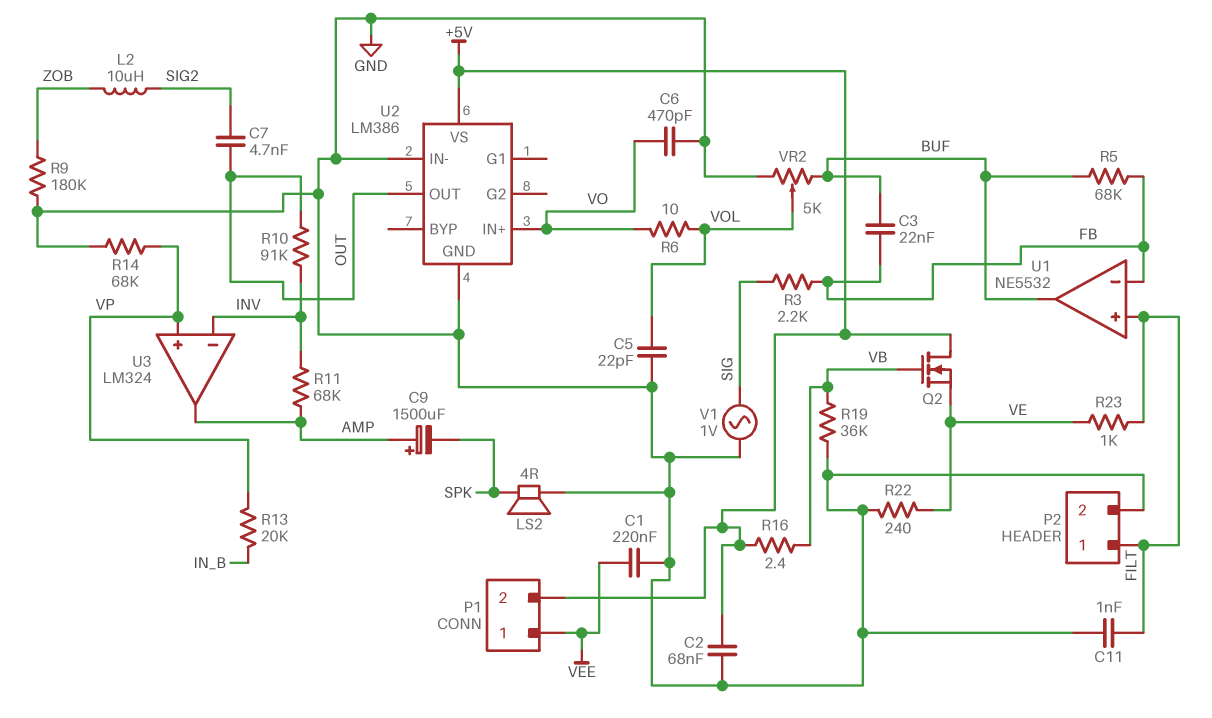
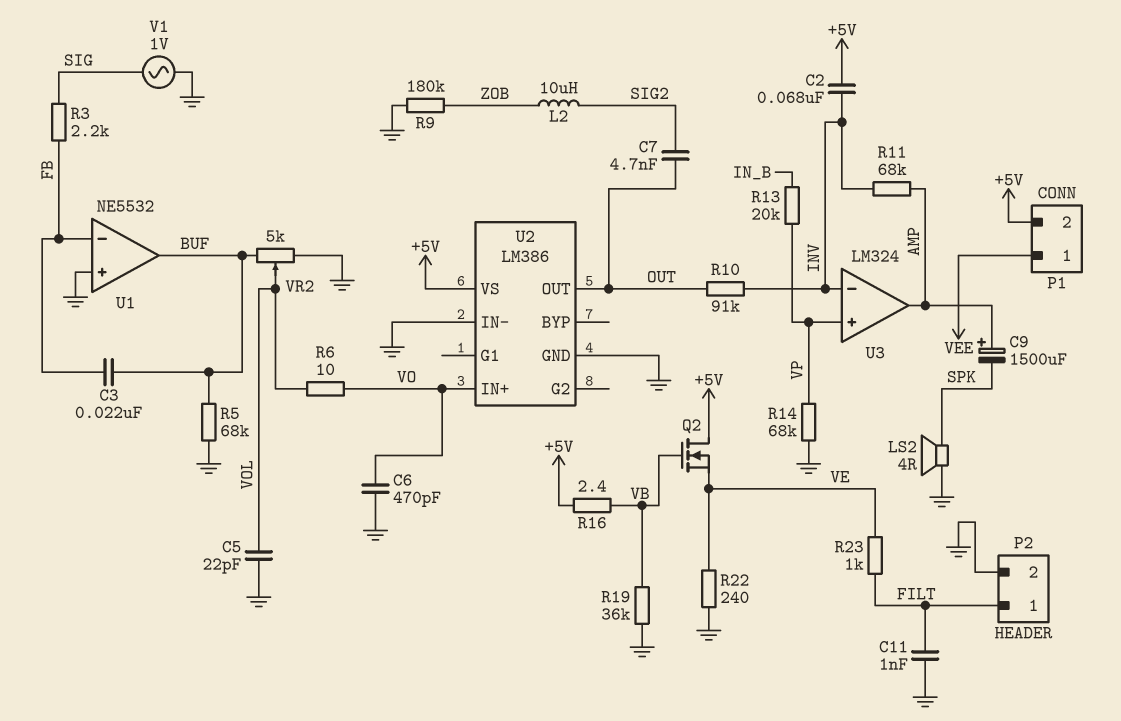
C1: 220nF (GND, VEE) -> none
C2: 68nF (+5V, GND) -> 68nF (+5V, INV)
R5: 68k (BUF, FB) -> 68k (BUF, GND)
U1 pin in+: FILT -> GND

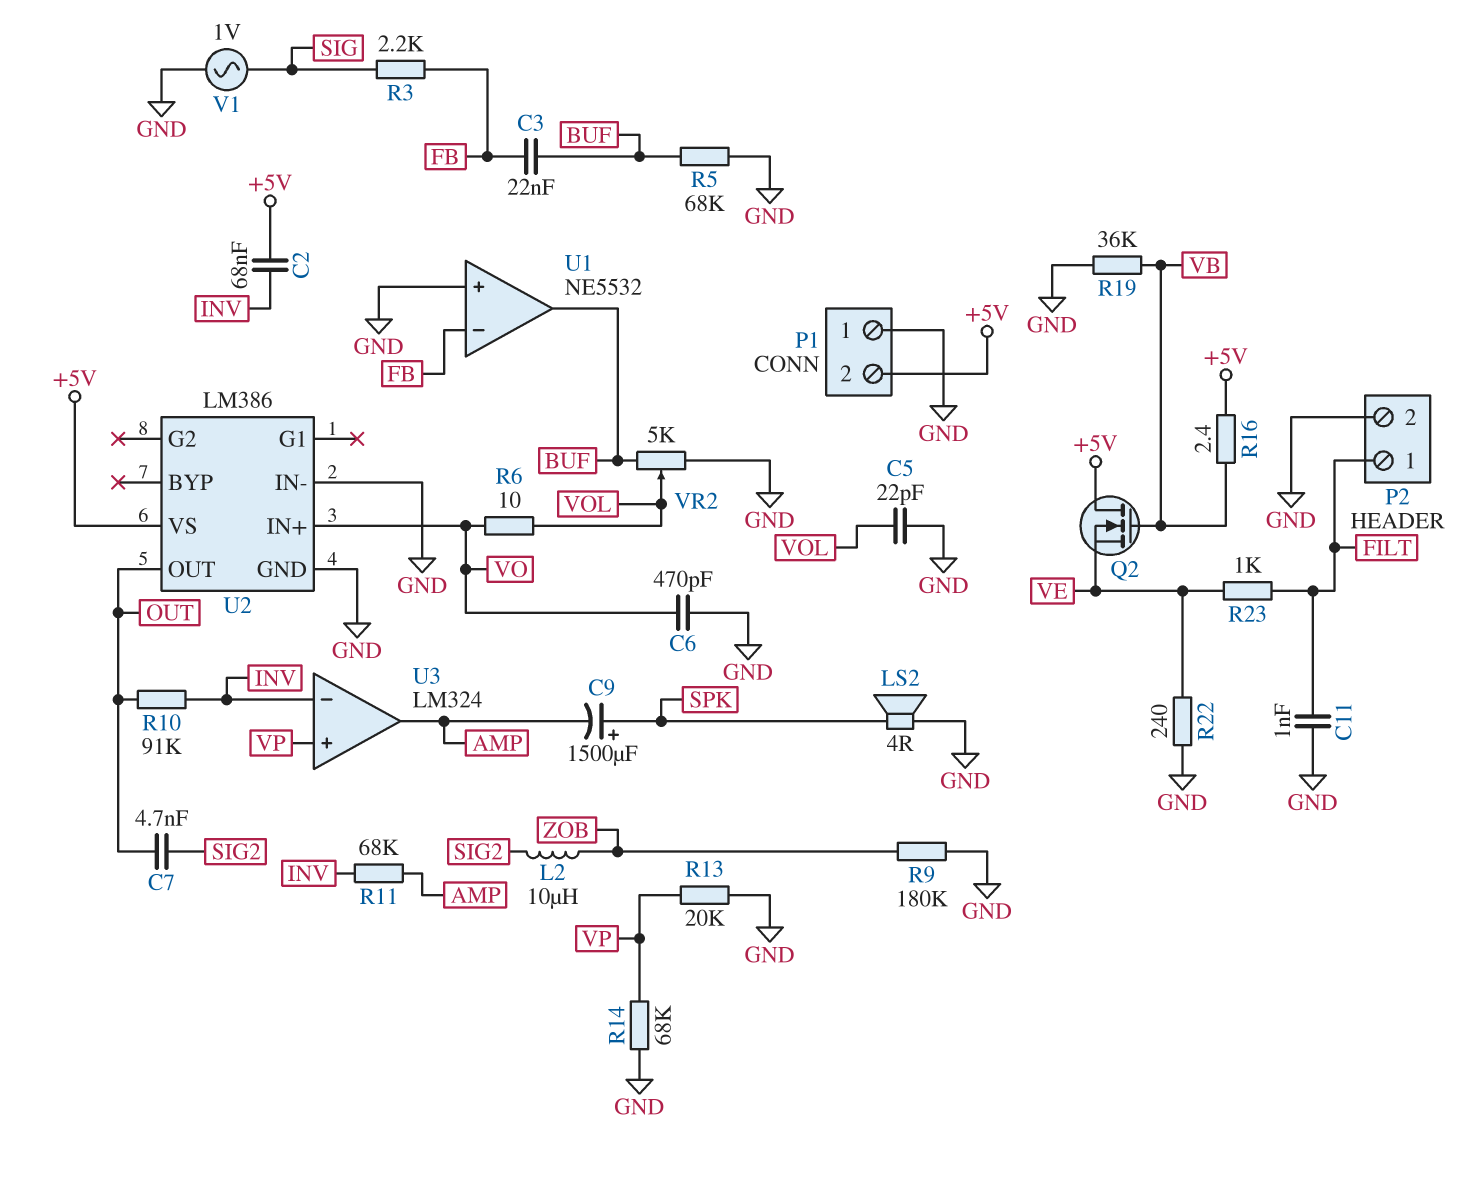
C9: 1500uF (plus AMP, minus SPK) -> 1500uF (plus SPK, minus AMP)
P1 pin 1: VEE -> GND
R13: 20k (IN_B, VP) -> 20k (GND, VP)

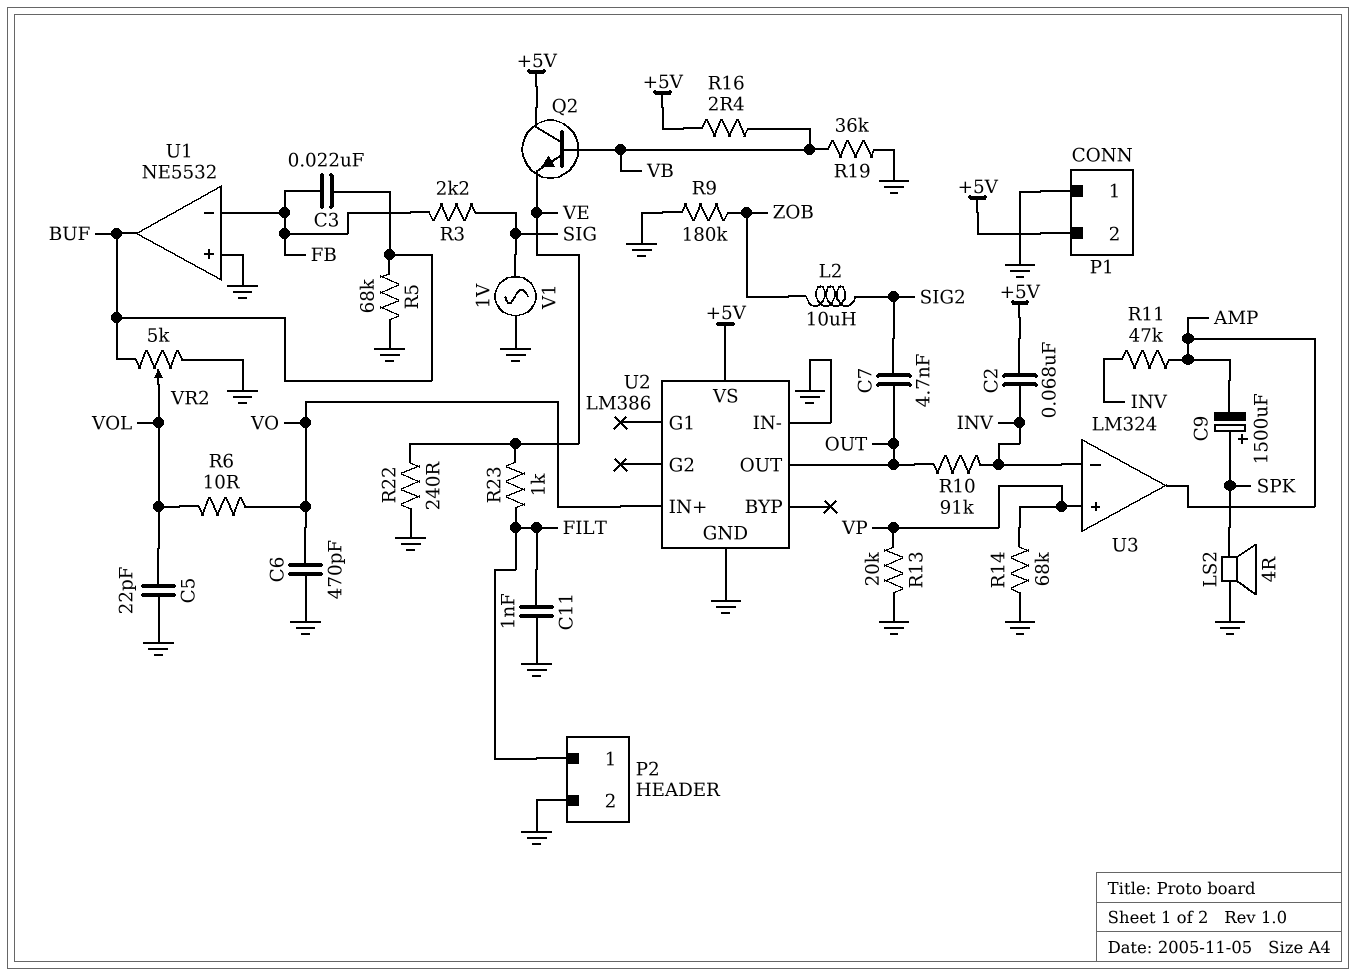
Q2: NMOS (G VB, D +5V, S VE) -> NPN (B VB, C +5V, E VE)
R11: 68k (AMP, INV) -> 47k (AMP, INV)

